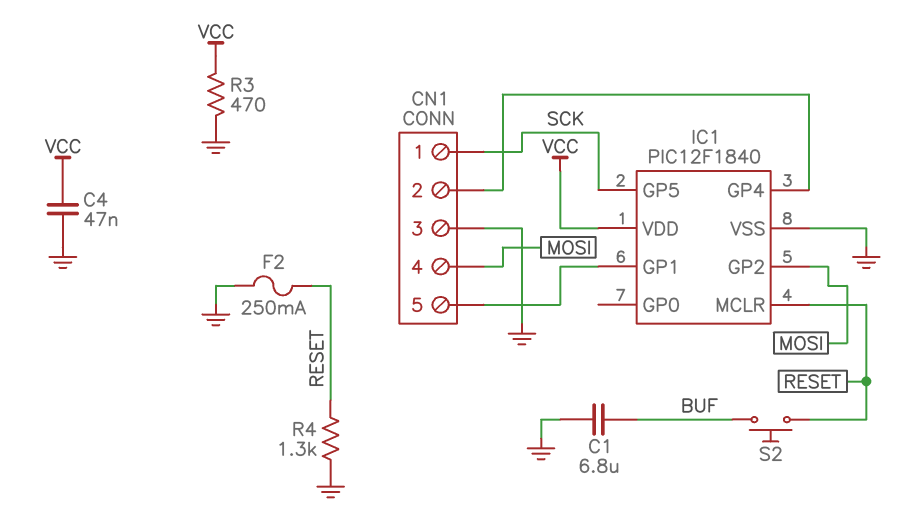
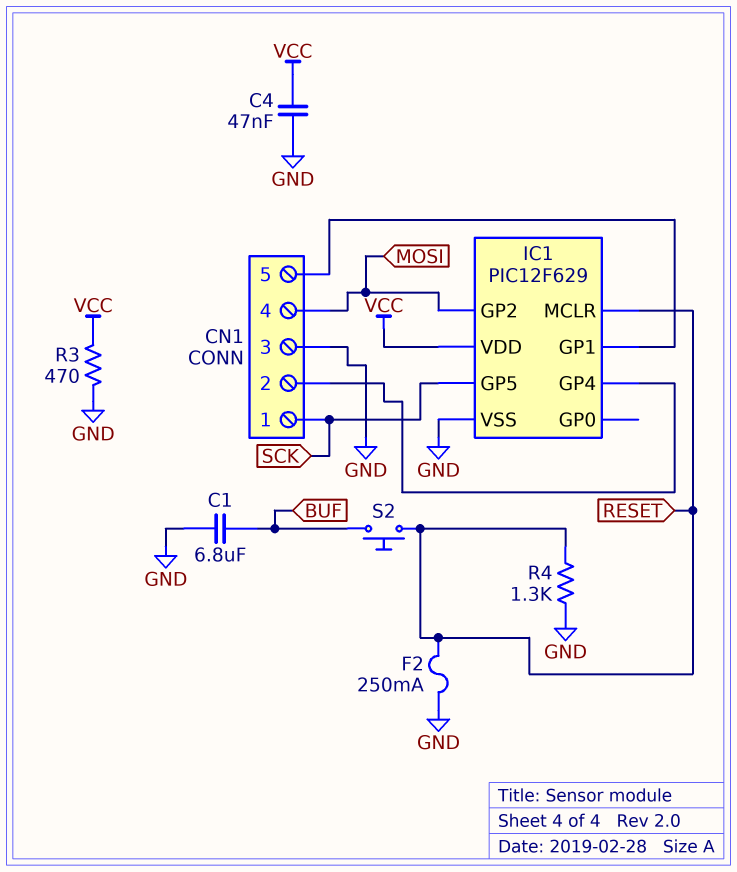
IC1: PIC12F1840 -> PIC12F629

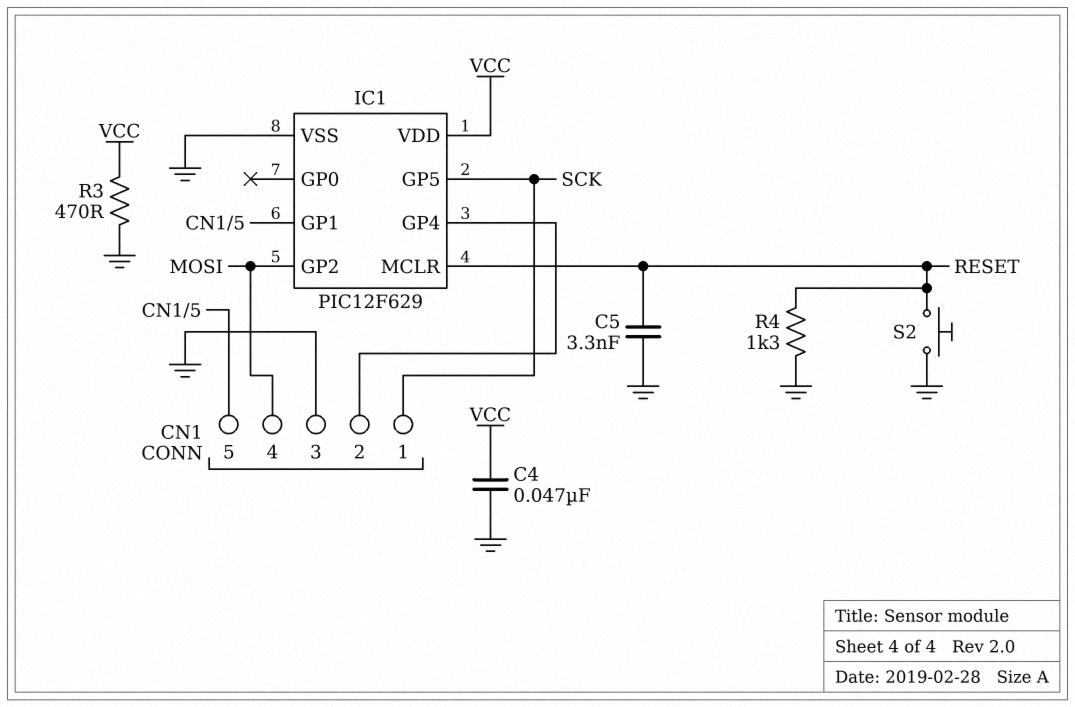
C1: 6.8uF (BUF, GND) -> none
C5: none -> 3.3nF (GND, RESET)
F2: 250mA (GND, RESET) -> none
S2: button (BUF, RESET) -> button (GND, RESET)

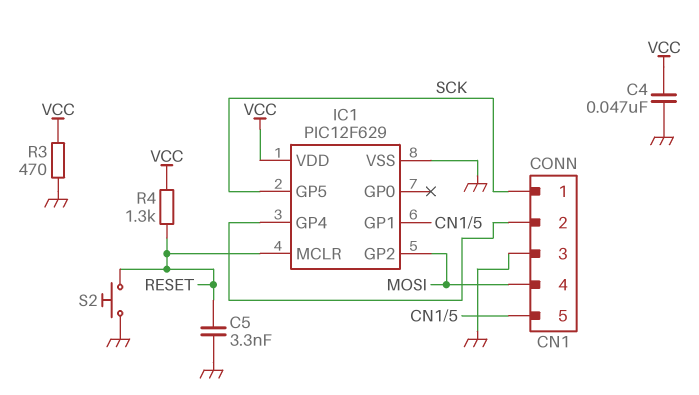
R4: 1.3k (GND, RESET) -> 1.3k (RESET, VCC)

